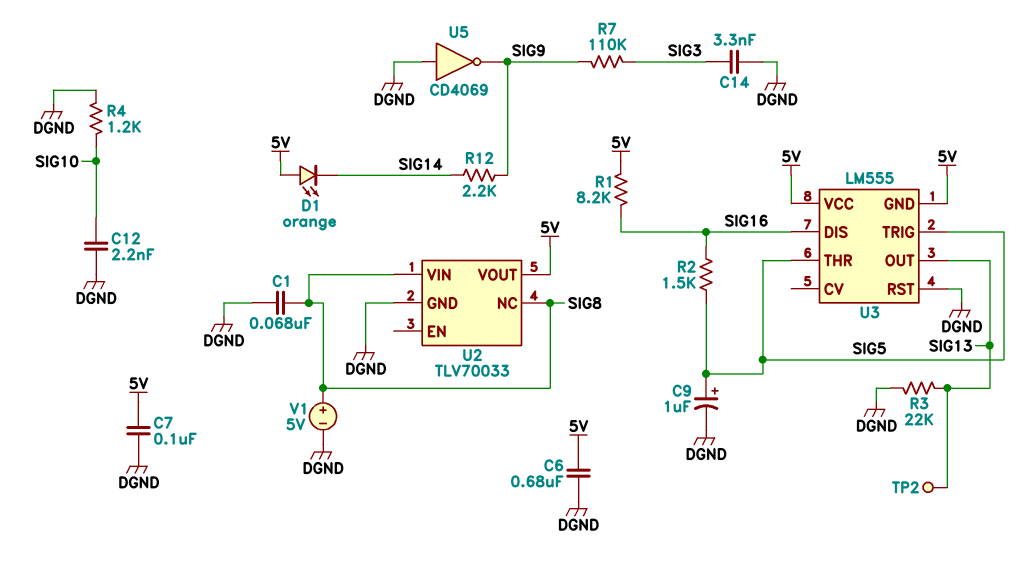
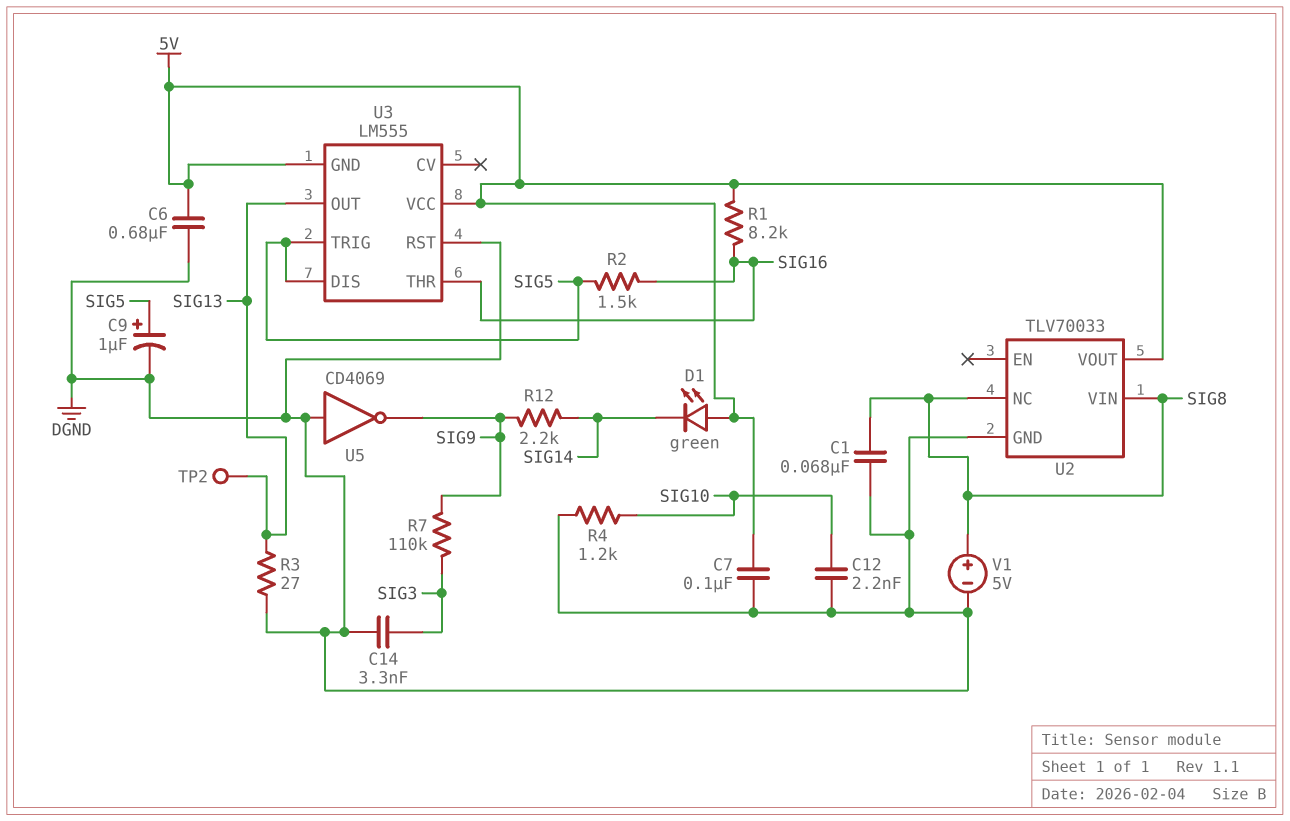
D1: LED orange (A 5V, K SIG14) -> LED green (A 5V, K SIG14)
R3: 22k (DGND, SIG13) -> 27 (DGND, SIG13)
U3 pin DIS: SIG16 -> SIG5
U3 pin THR: SIG5 -> SIG16

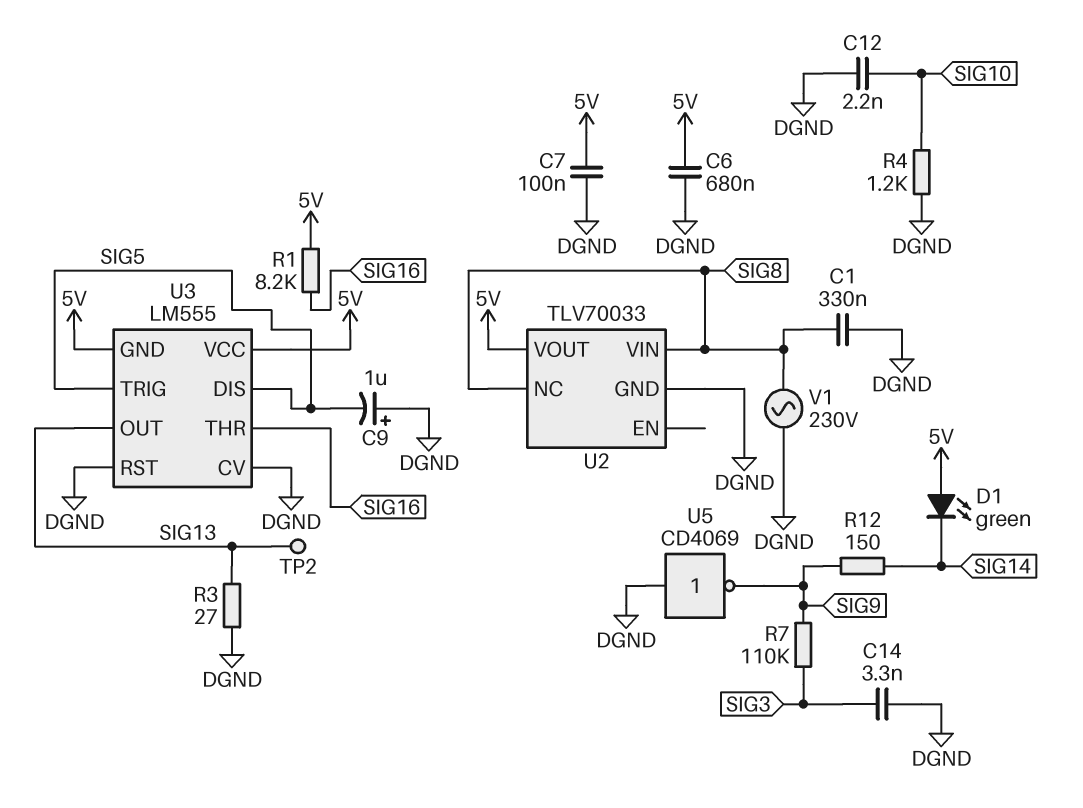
C1: 68nF (DGND, SIG8) -> 330nF (DGND, SIG8)
C9: 1uF (plus SIG5, minus DGND) -> 1uF (plus DGND, minus SIG5)
R2: 1.5k (SIG5, SIG16) -> none
R12: 2.2k (SIG9, SIG14) -> 150 (SIG9, SIG14)
U3 pin CV: none -> DGND
V1: 5V (plus SIG8, minus DGND) -> AC 230V (DGND, SIG8)

